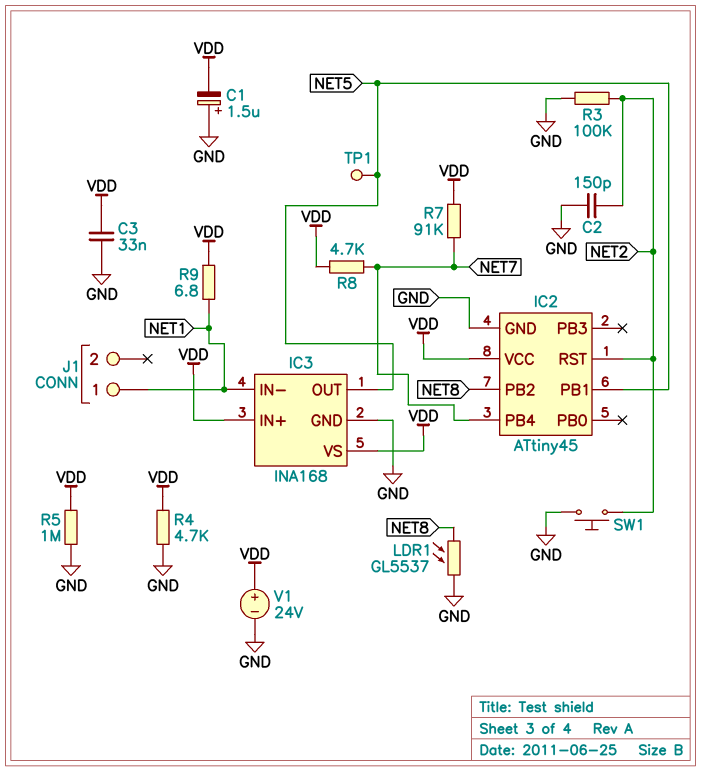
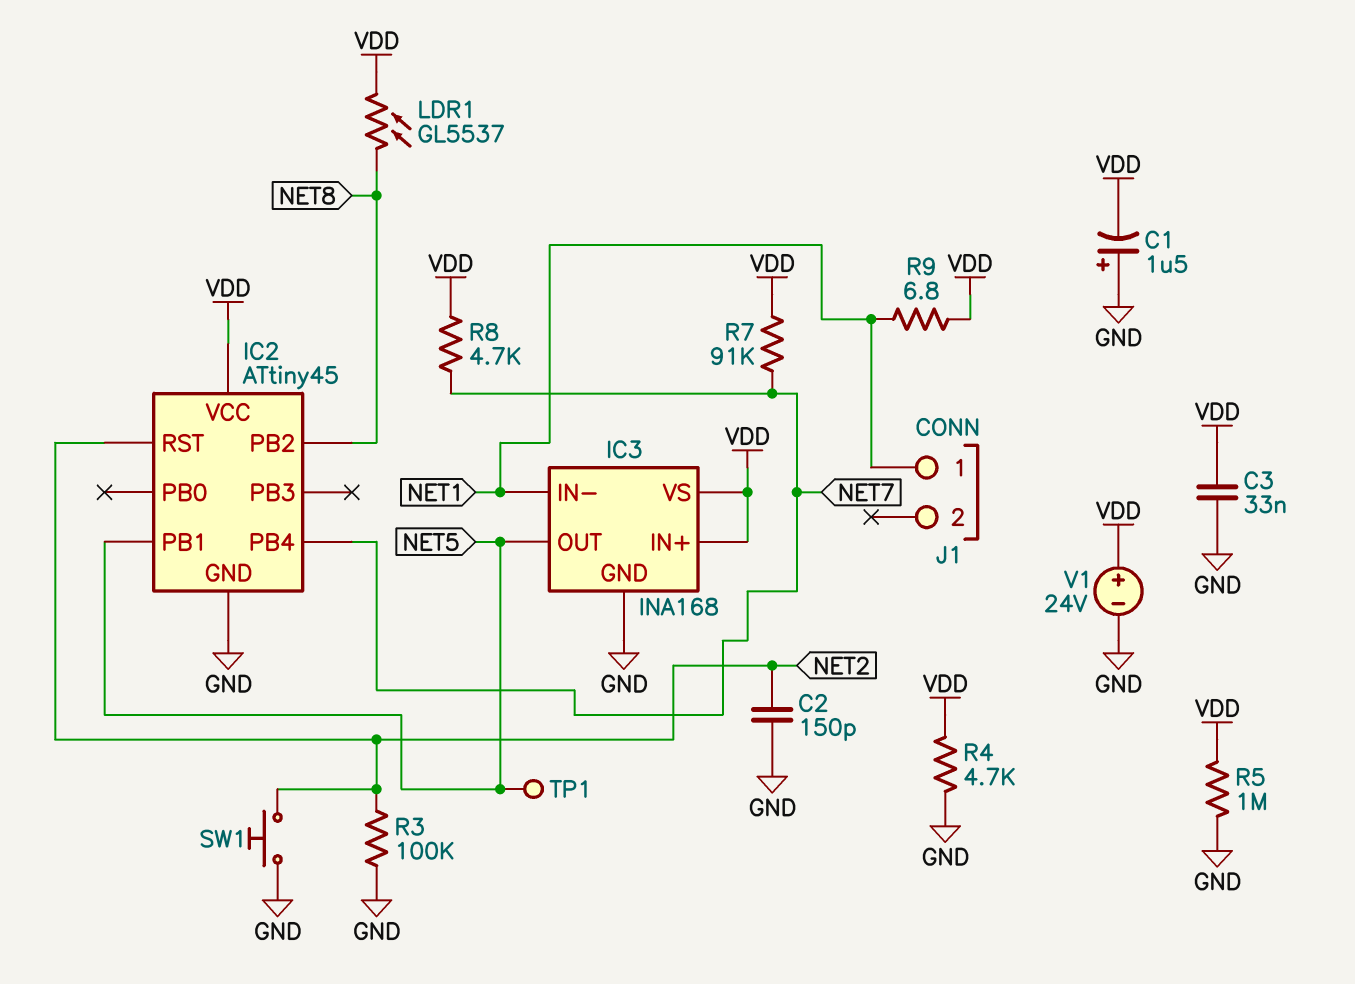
LDR1: GL5537 (GND, NET8) -> GL5537 (NET8, VDD)

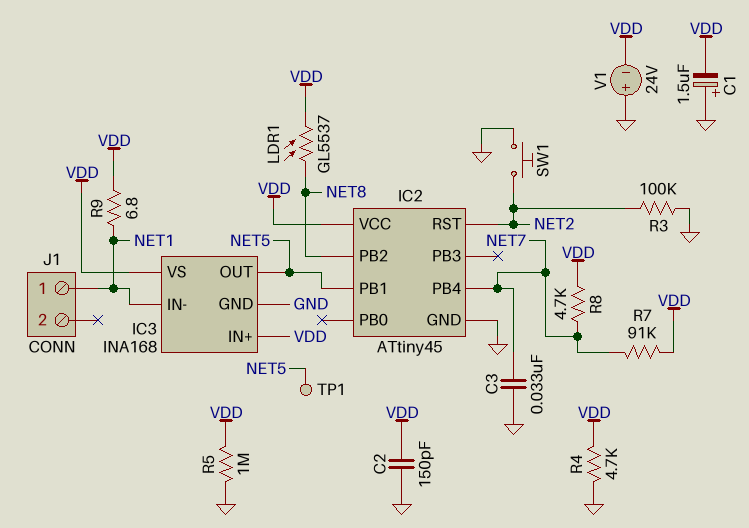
C2: 150pF (GND, NET2) -> 150pF (GND, VDD)
C3: 33nF (GND, VDD) -> 33nF (GND, NET7)
V1: 24V (plus VDD, minus GND) -> 24V (plus GND, minus VDD)

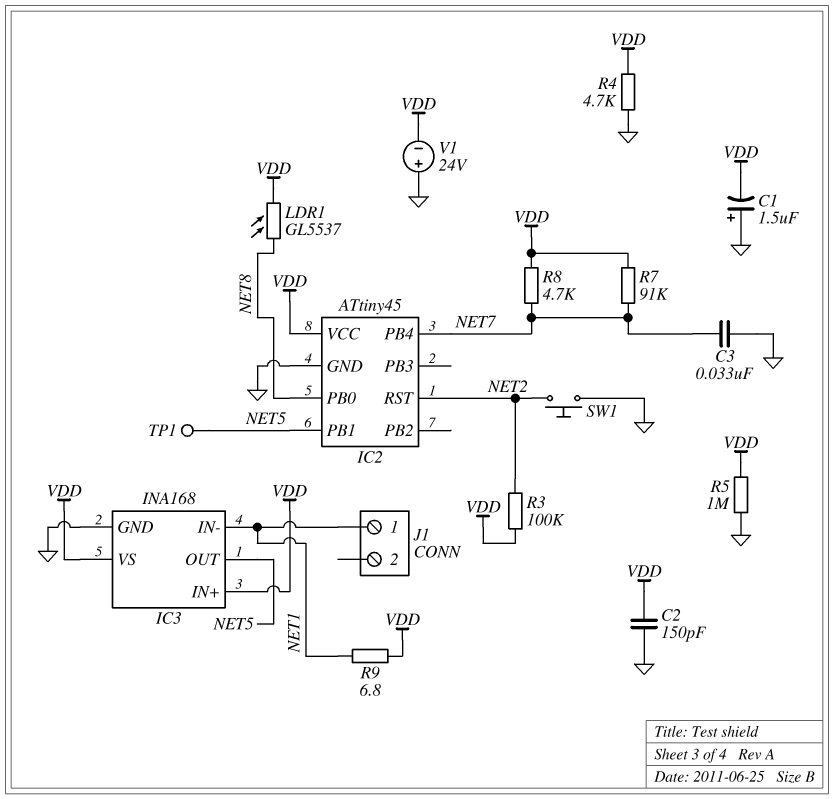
IC2 pin PB0: none -> NET8
IC2 pin PB2: NET8 -> none
R3: 100k (GND, NET2) -> 100k (NET2, VDD)

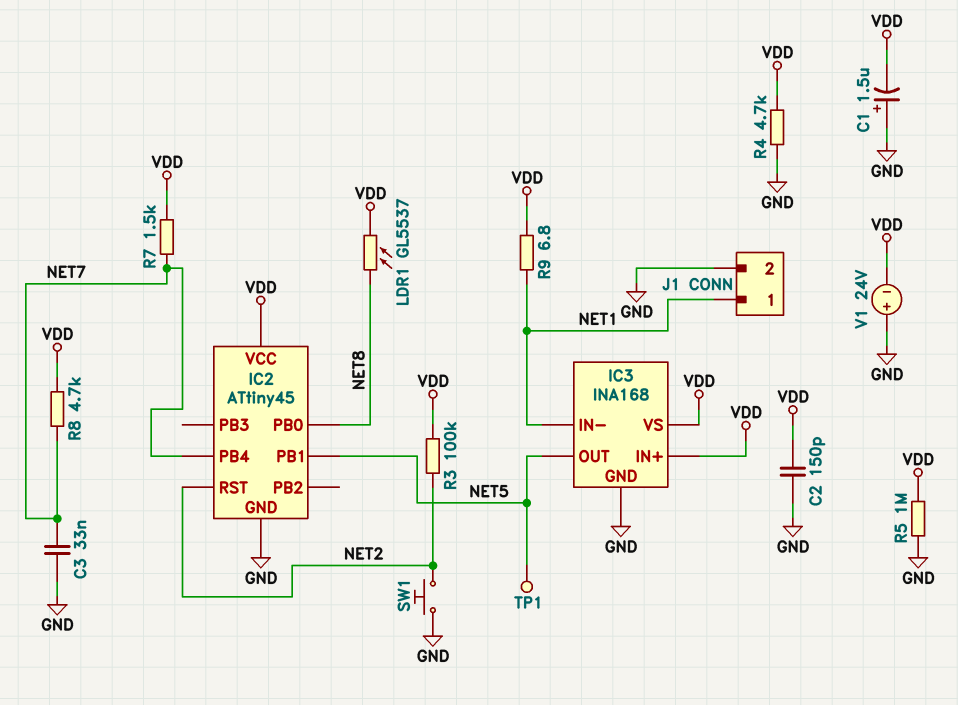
J1 pin 2: none -> GND
R7: 91k (NET7, VDD) -> 1.5k (NET7, VDD)

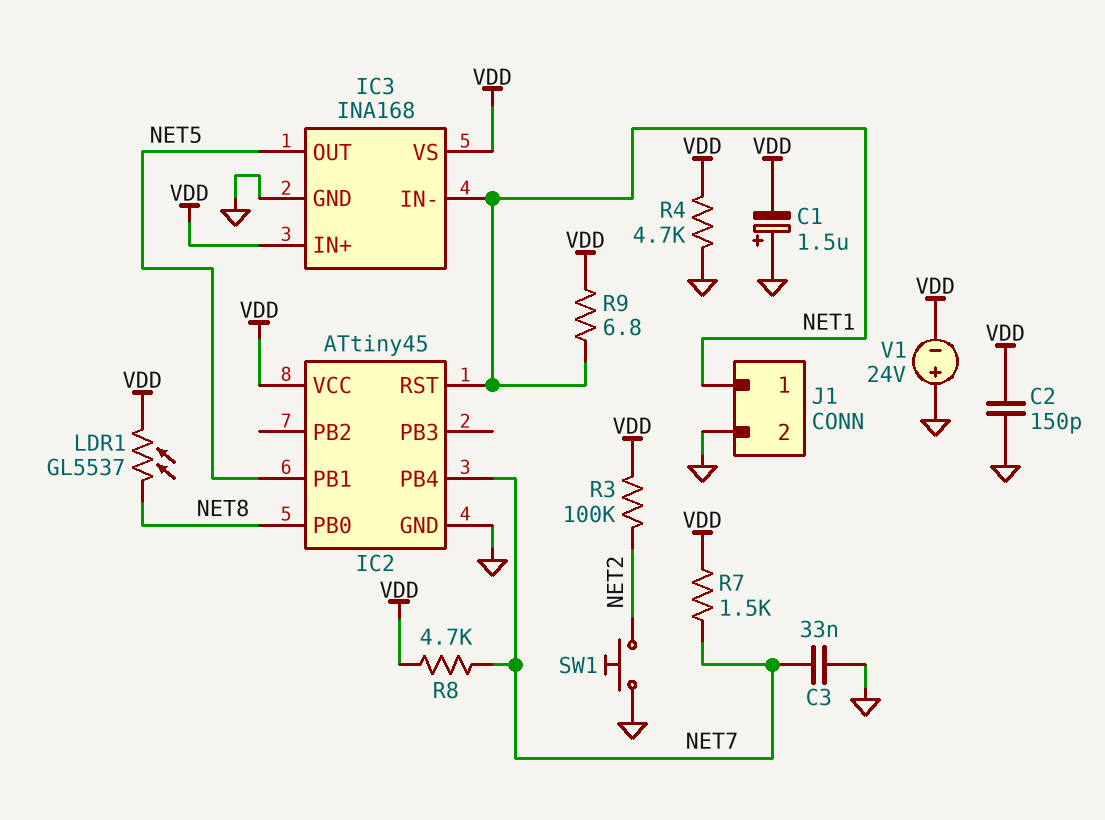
IC2 pin RST: NET2 -> NET1
R5: 1M (GND, VDD) -> none
TP1: test point (NET5) -> none

